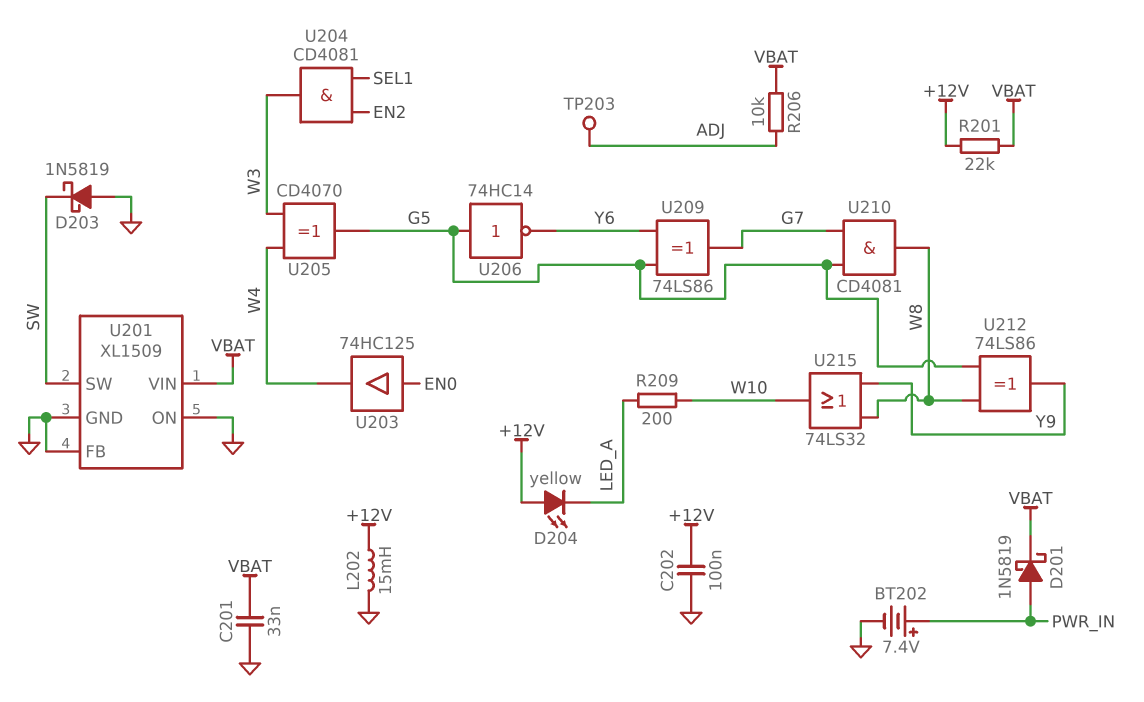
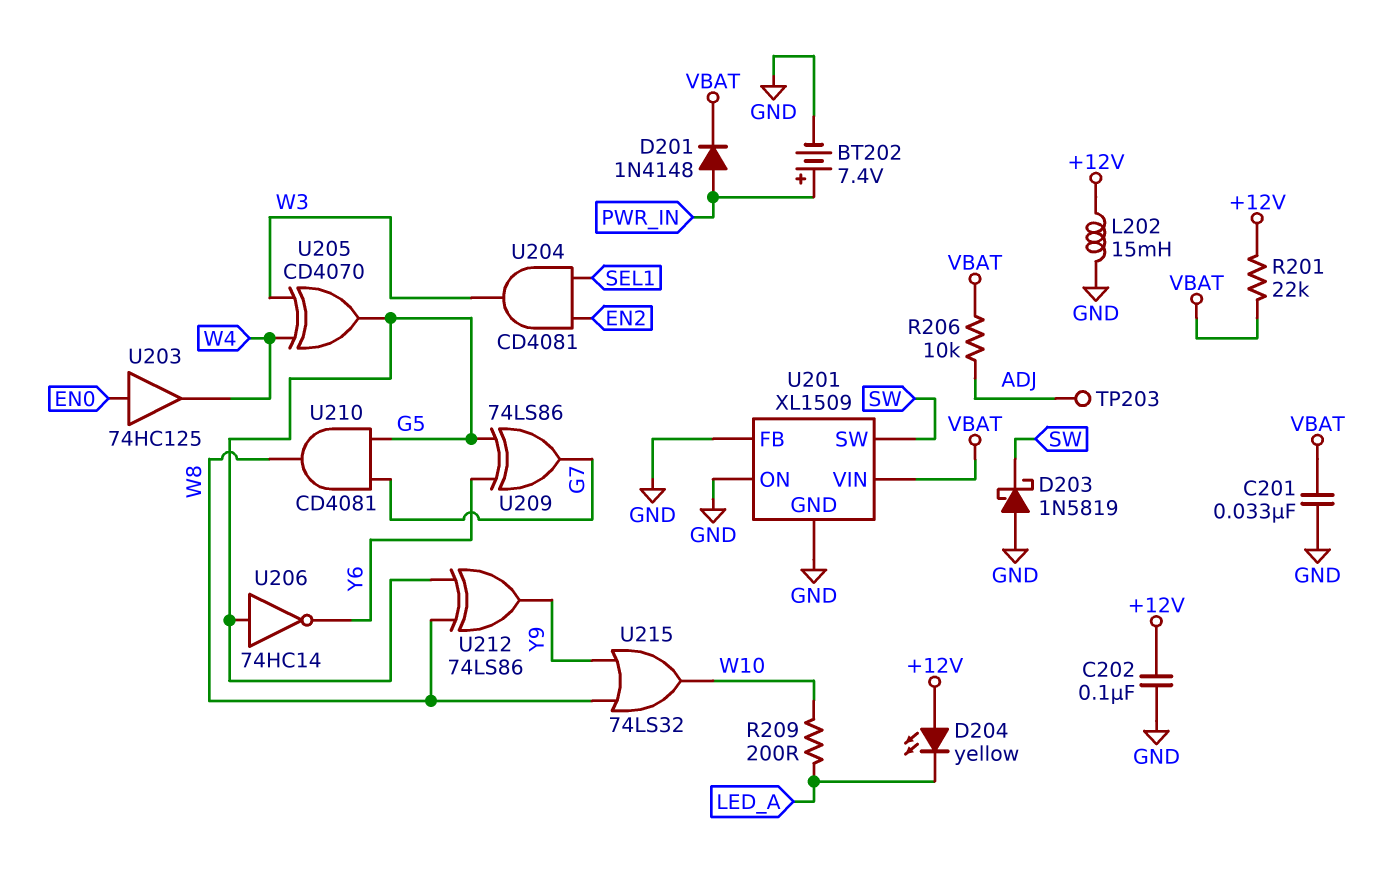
D201: schottky 1N5819 (A PWR_IN, K VBAT) -> diode 1N4148 (A PWR_IN, K VBAT)

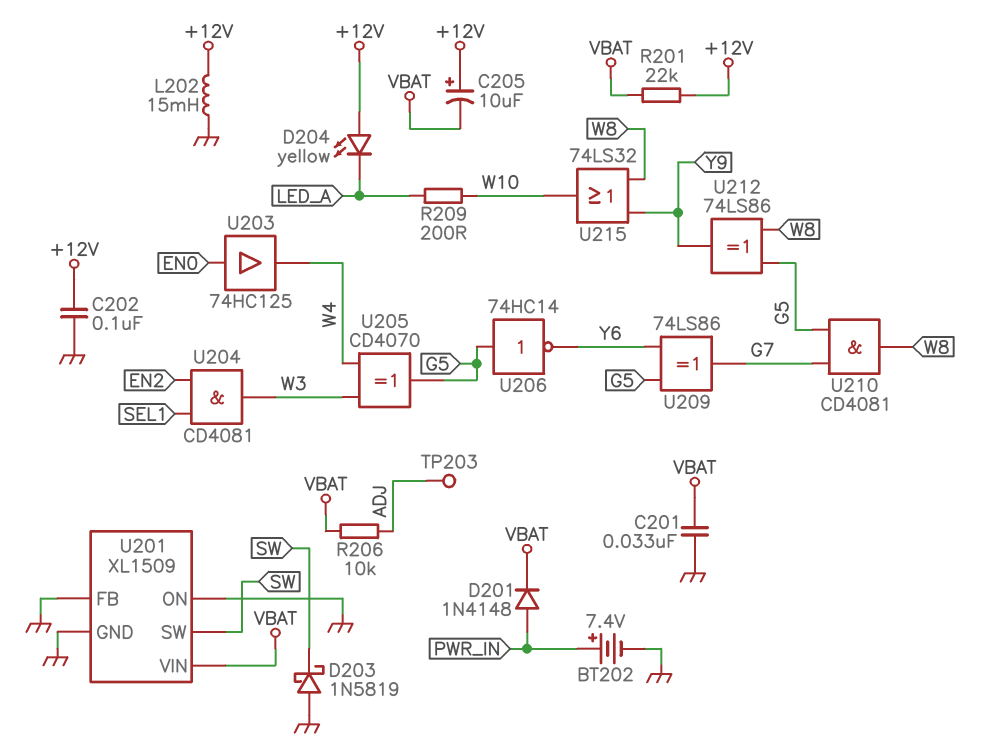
C205: none -> 10uF (plus +12V, minus VBAT)

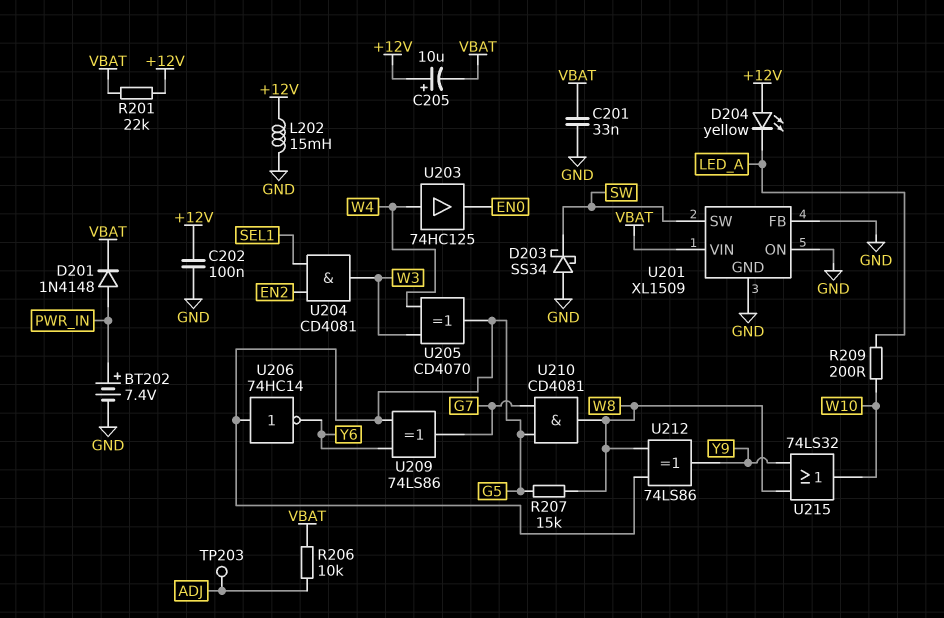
D203: schottky 1N5819 (A GND, K SW) -> schottky SS34 (A GND, K SW)
R207: none -> 15k (G5, W8)
U203: buffer 74HC125 (in EN0, out W4) -> buffer 74HC125 (in W4, out EN0)

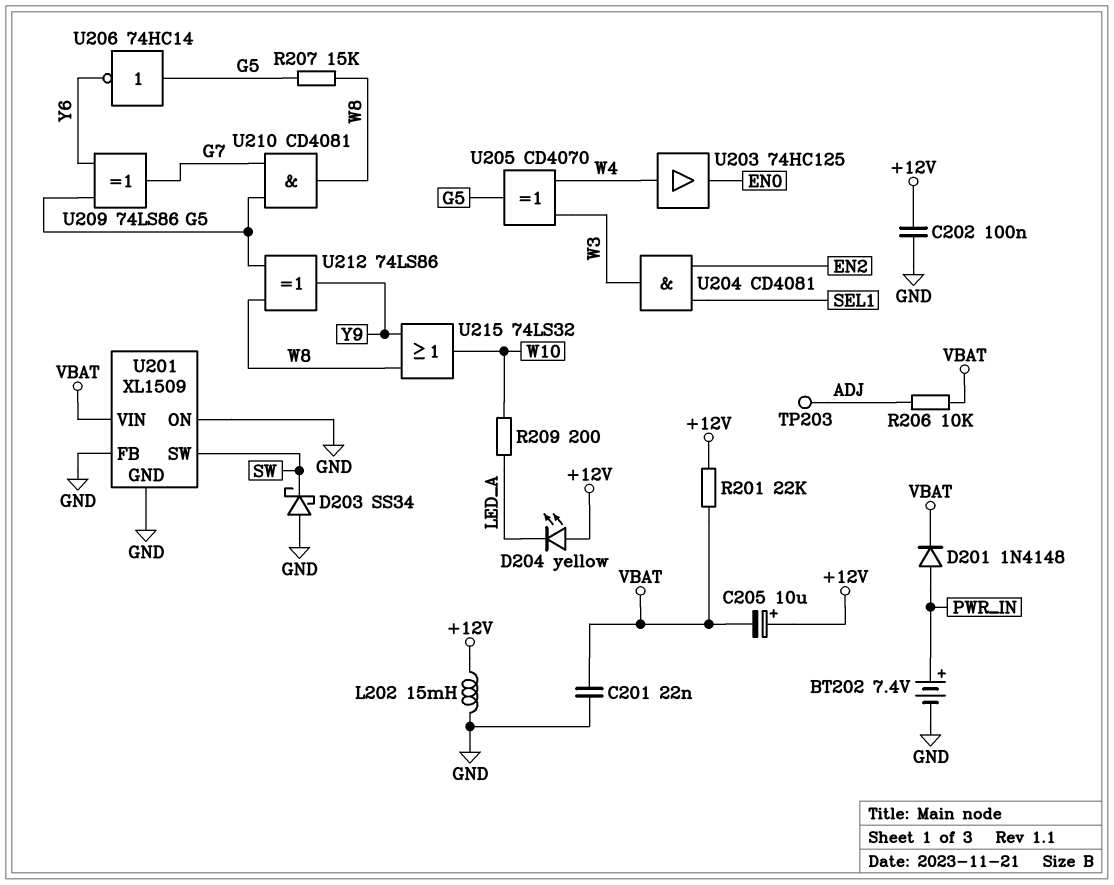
C201: 33nF (GND, VBAT) -> 22nF (GND, VBAT)

